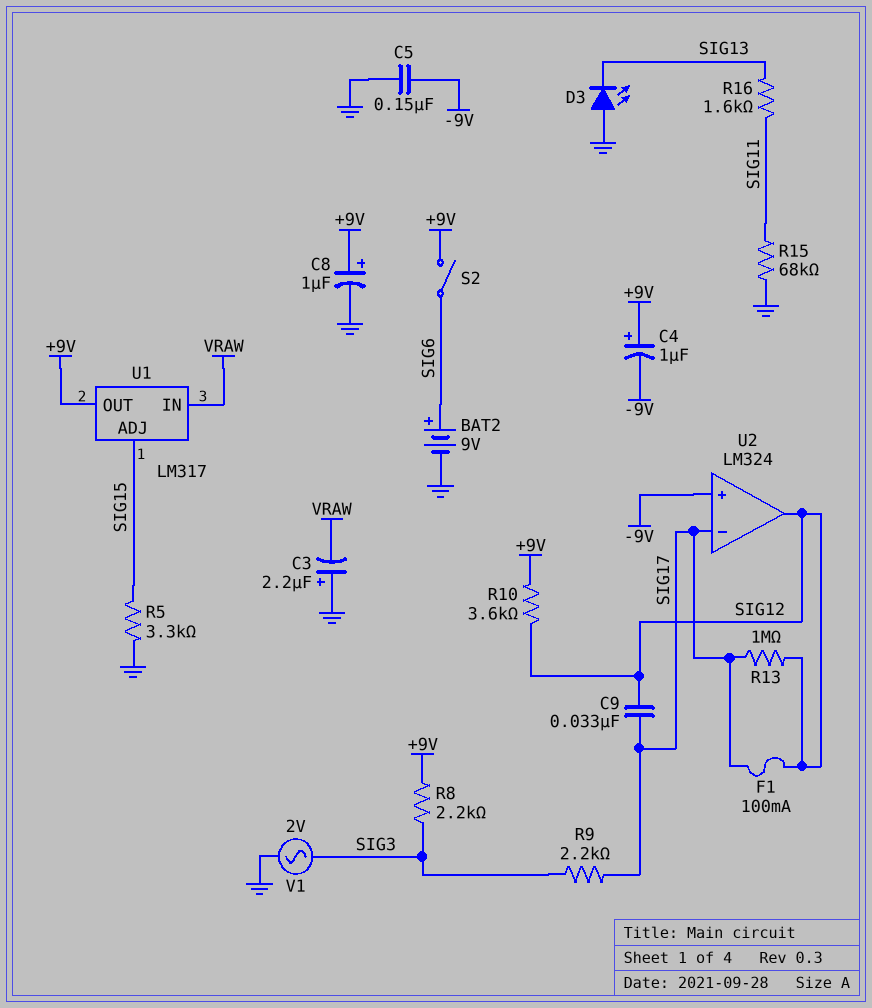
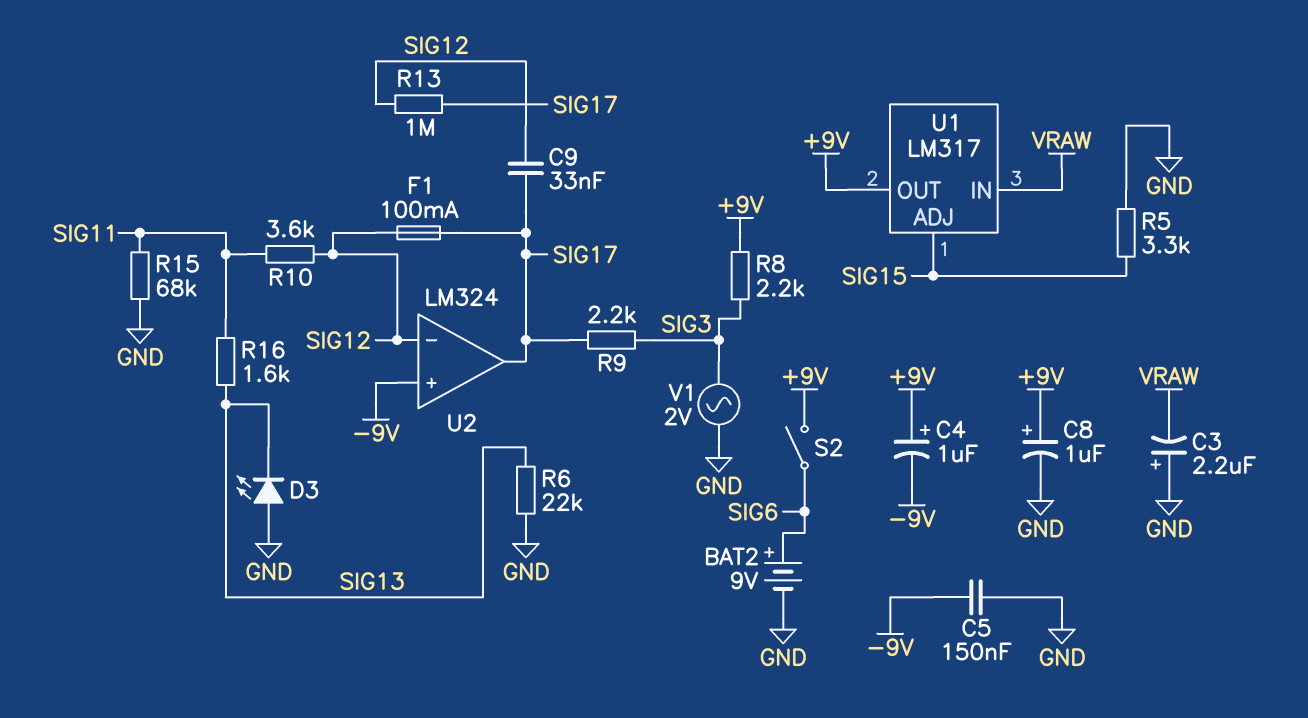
R6: none -> 22k (GND, SIG13)
R10: 3.6k (+9V, SIG12) -> 3.6k (SIG11, SIG12)
U2 pin in-: SIG17 -> SIG12
U2 pin out: SIG12 -> SIG17

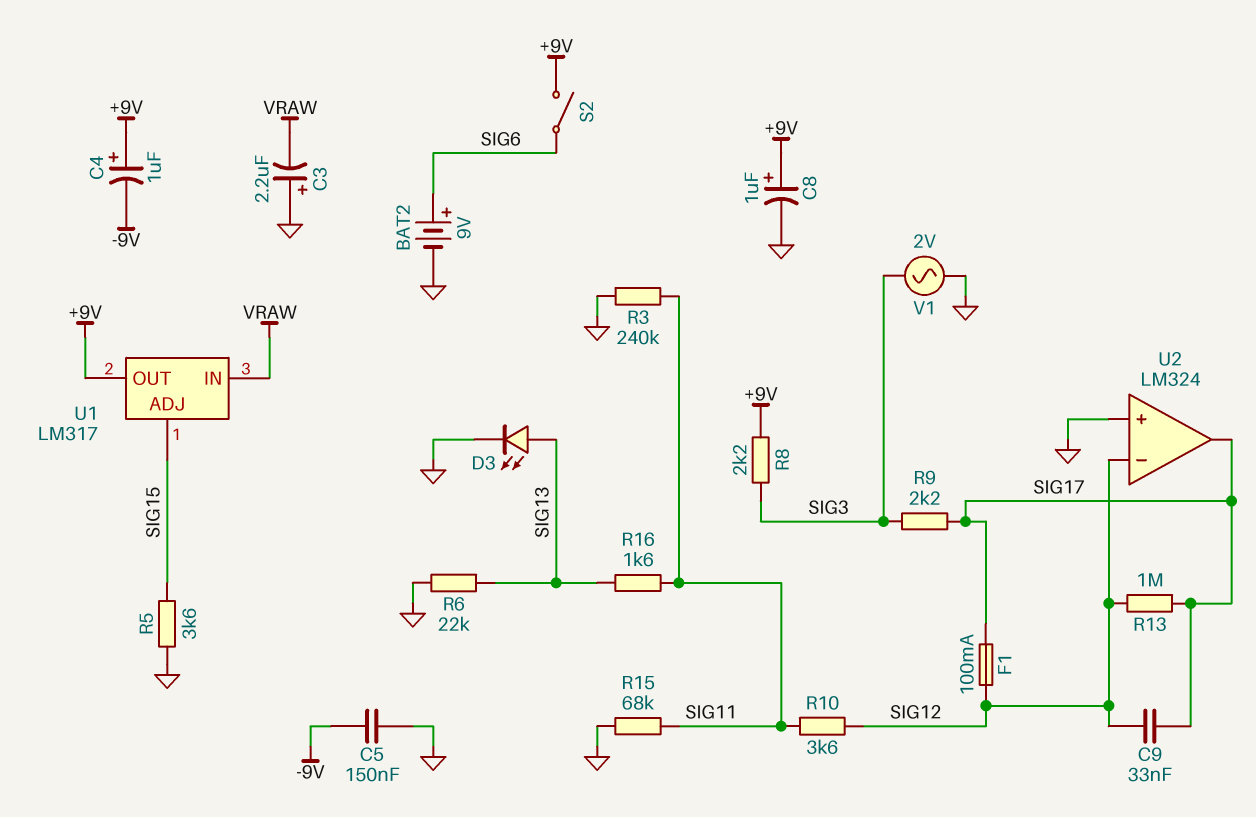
D3: LED (A GND, K SIG13) -> LED (A SIG13, K GND)
R3: none -> 240k (GND, SIG11)
R5: 3.3k (GND, SIG15) -> 3.6k (GND, SIG15)
U2 pin in+: -9V -> GND

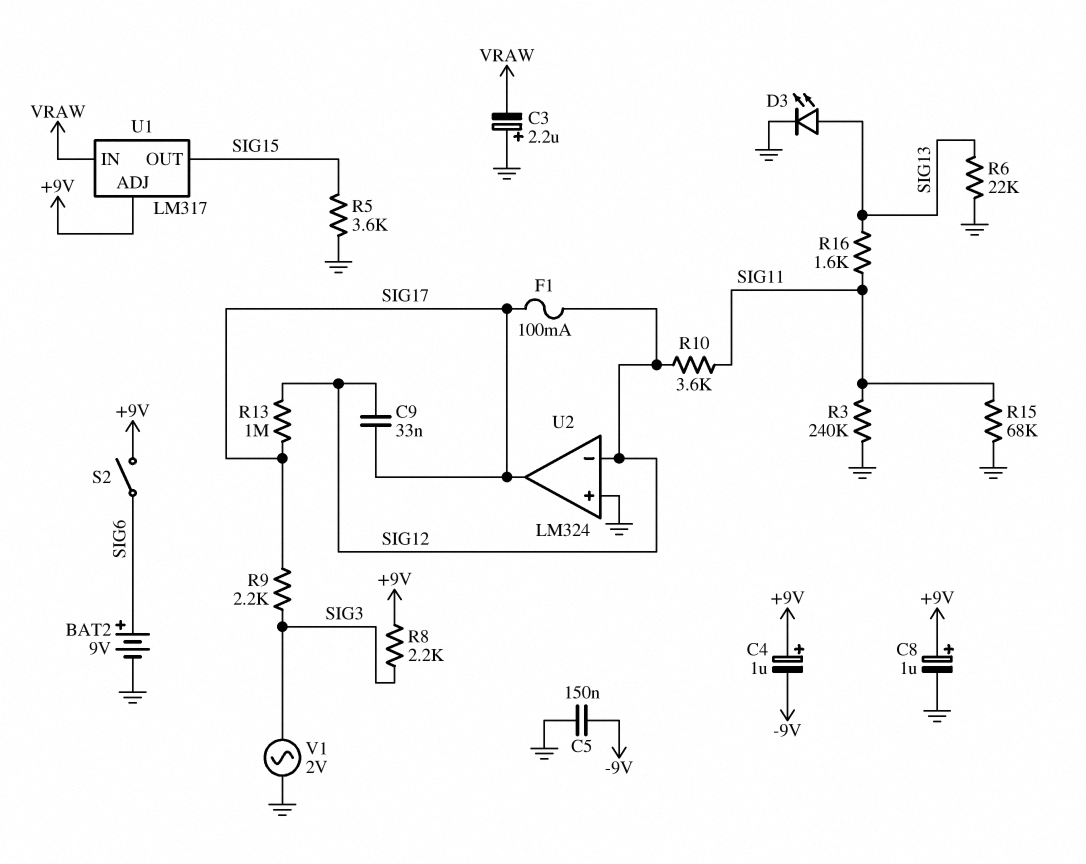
U1 pin ADJ: SIG15 -> +9V
U1 pin OUT: +9V -> SIG15

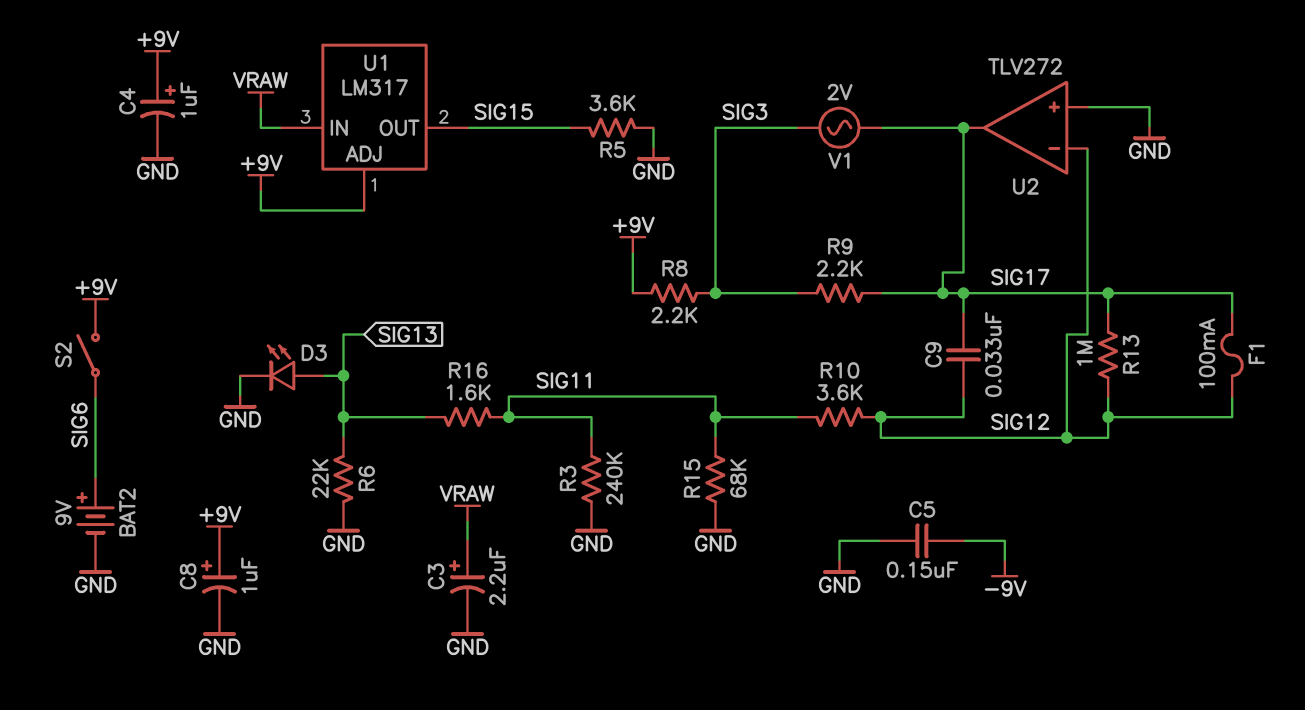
C3: 2.2uF (plus GND, minus VRAW) -> 2.2uF (plus VRAW, minus GND)
C4: 1uF (plus +9V, minus -9V) -> 1uF (plus +9V, minus GND)
U2: LM324 -> TLV272
V1: AC 2V (GND, SIG3) -> AC 2V (SIG3, SIG17)

